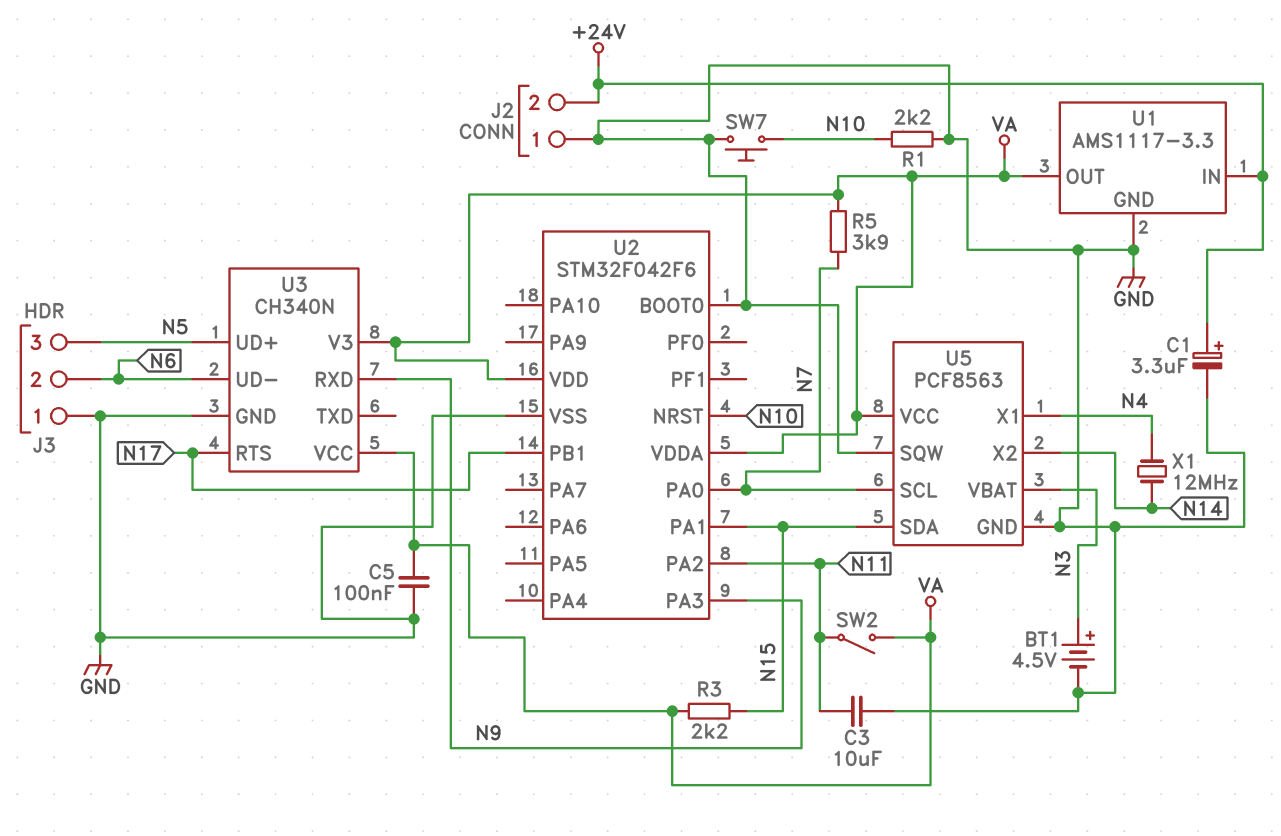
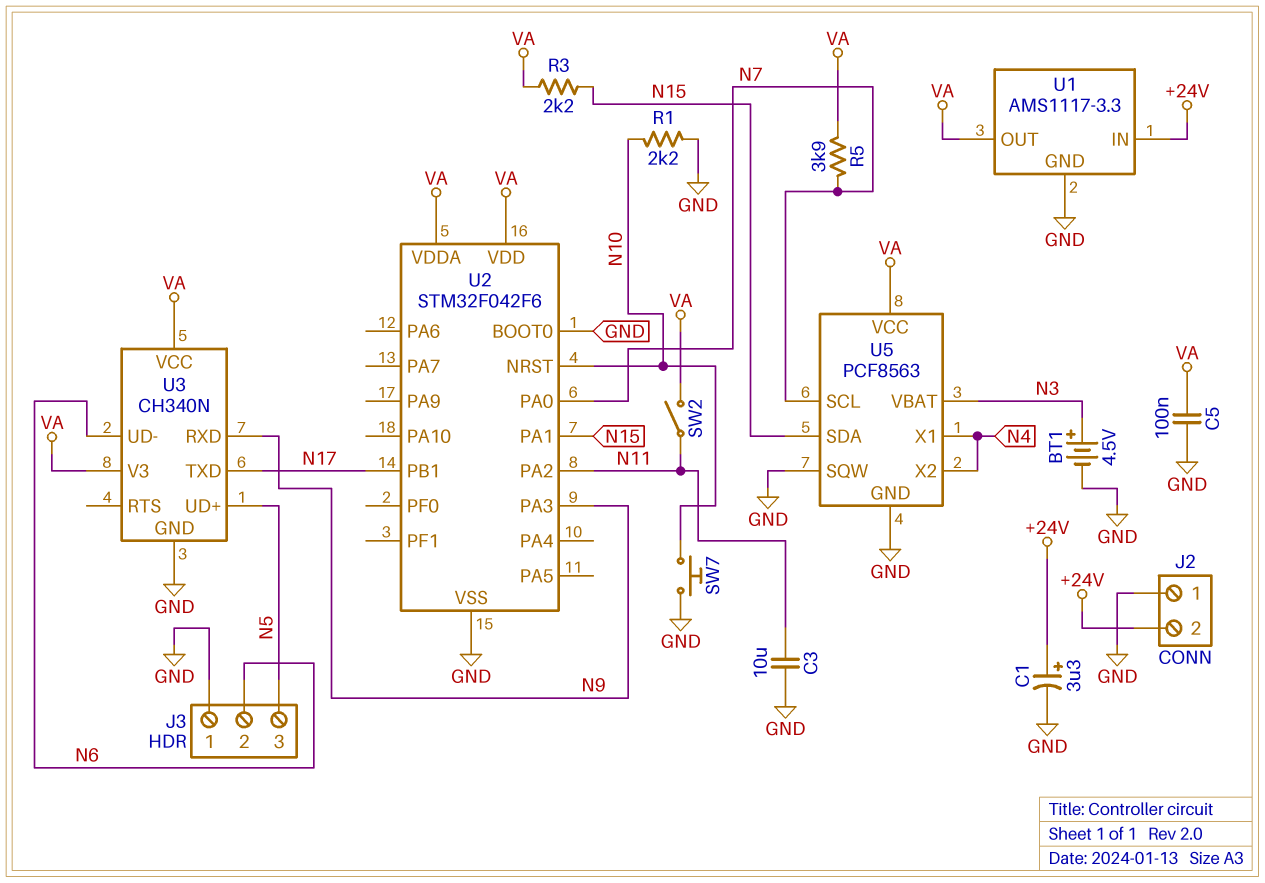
U3 pin RTS: N17 -> none
U3 pin TXD: none -> N17
U5 pin X2: N14 -> N4
X1: 12MHz (N4, N14) -> none

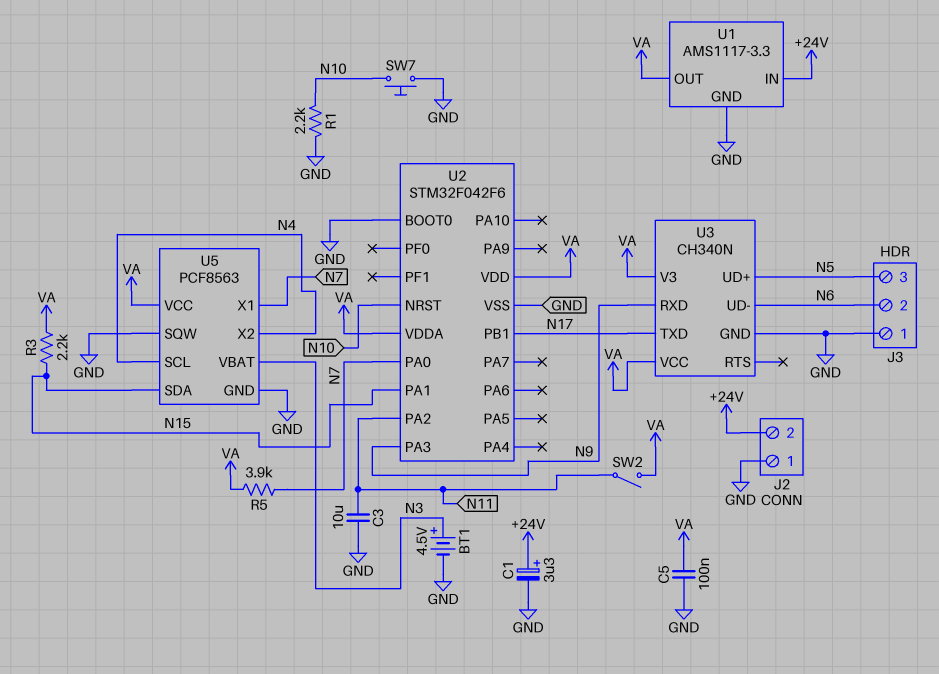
U5 pin SCL: N7 -> N4
U5 pin X1: N4 -> N7

